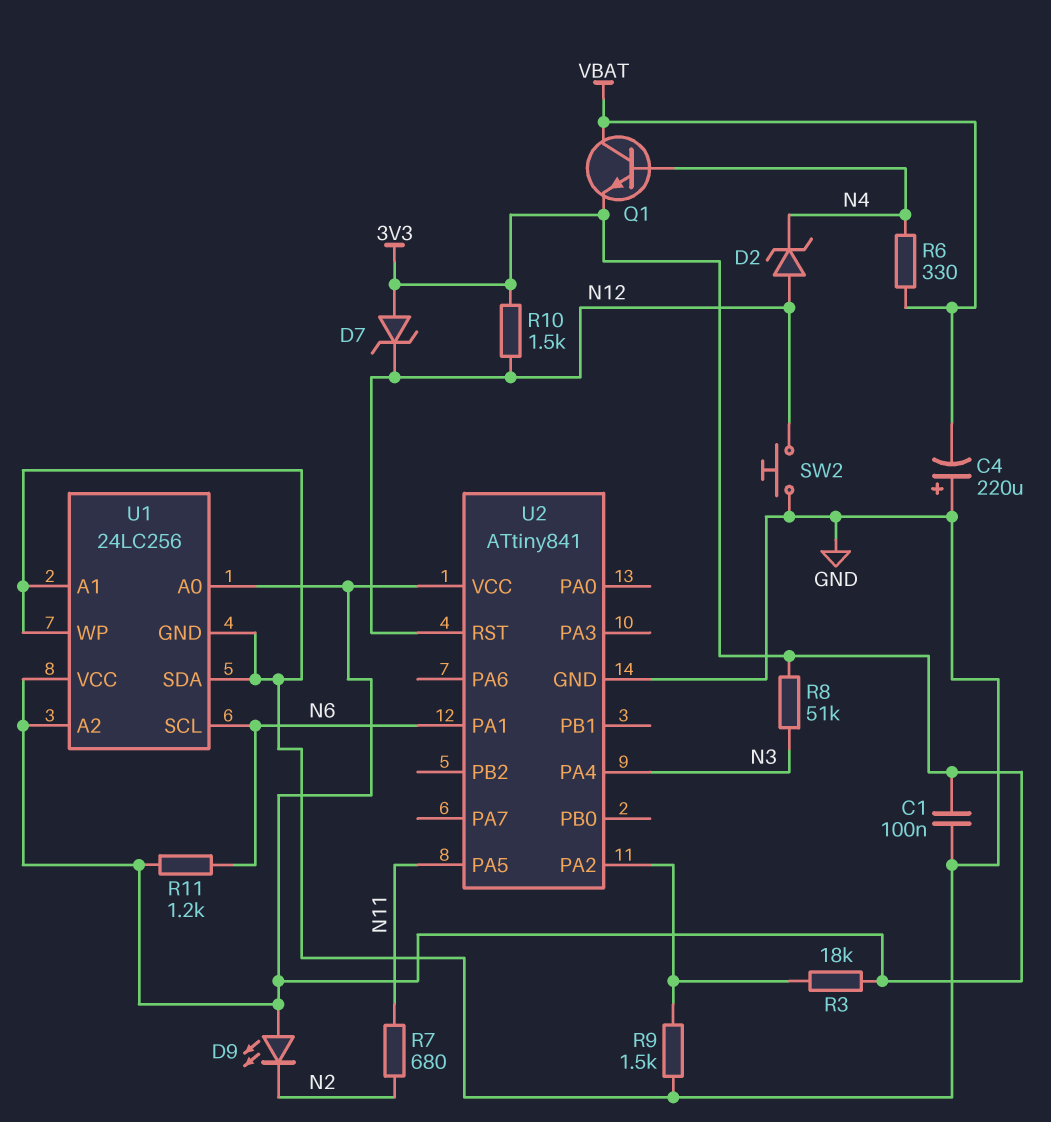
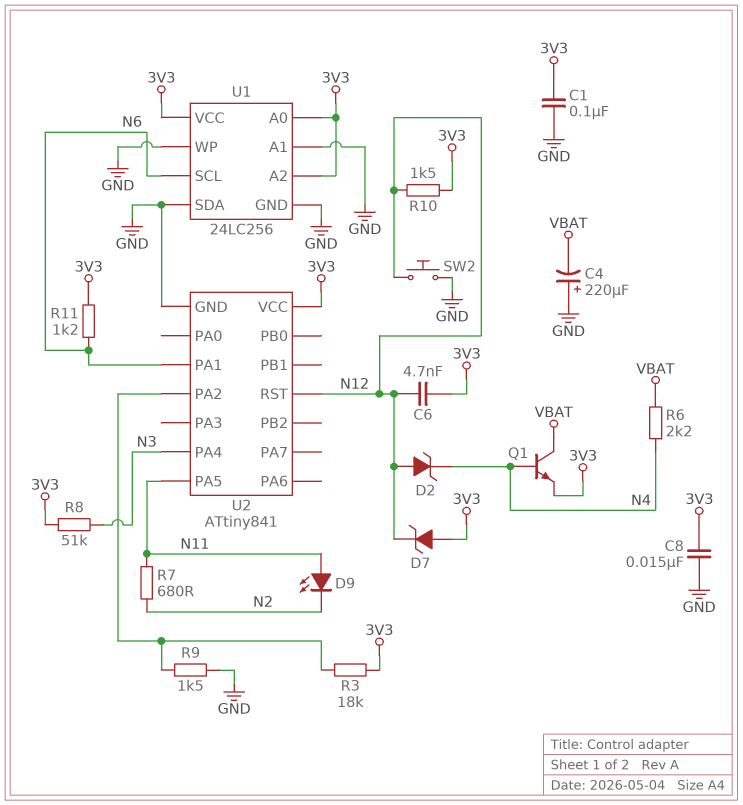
C6: none -> 4.7nF (3V3, N12)
C8: none -> 15nF (3V3, GND)
D9: LED (A 3V3, K N2) -> LED (A N11, K N2)
R6: 330 (N4, VBAT) -> 2.2k (N4, VBAT)

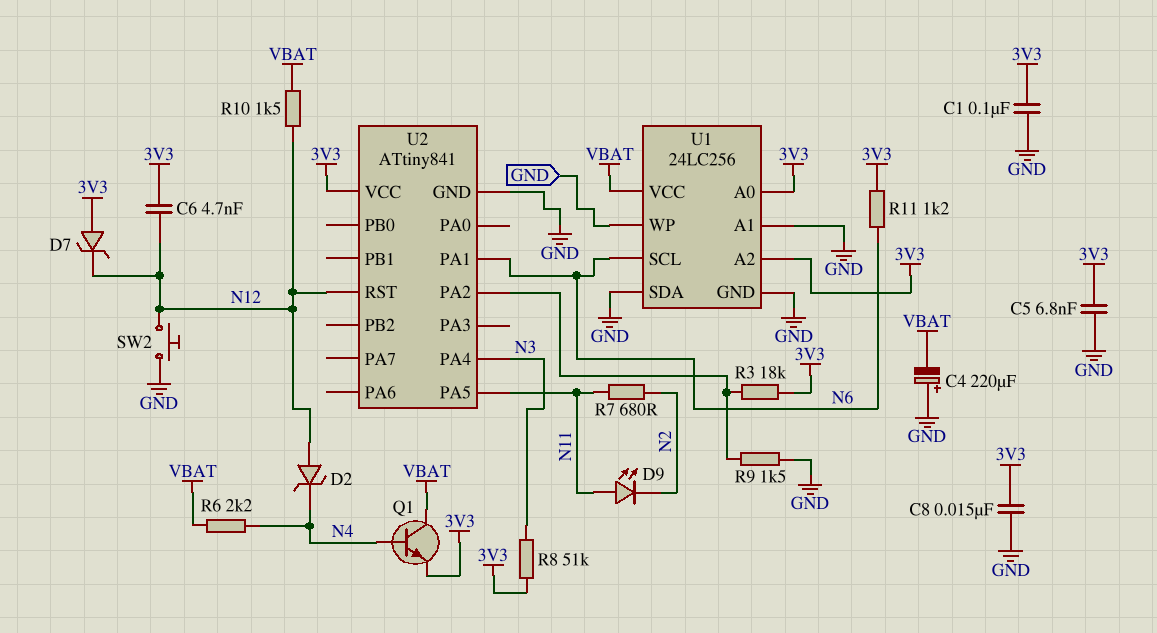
C5: none -> 6.8nF (3V3, GND)
R10: 1.5k (3V3, N12) -> 1.5k (N12, VBAT)
U1 pin VCC: 3V3 -> VBAT

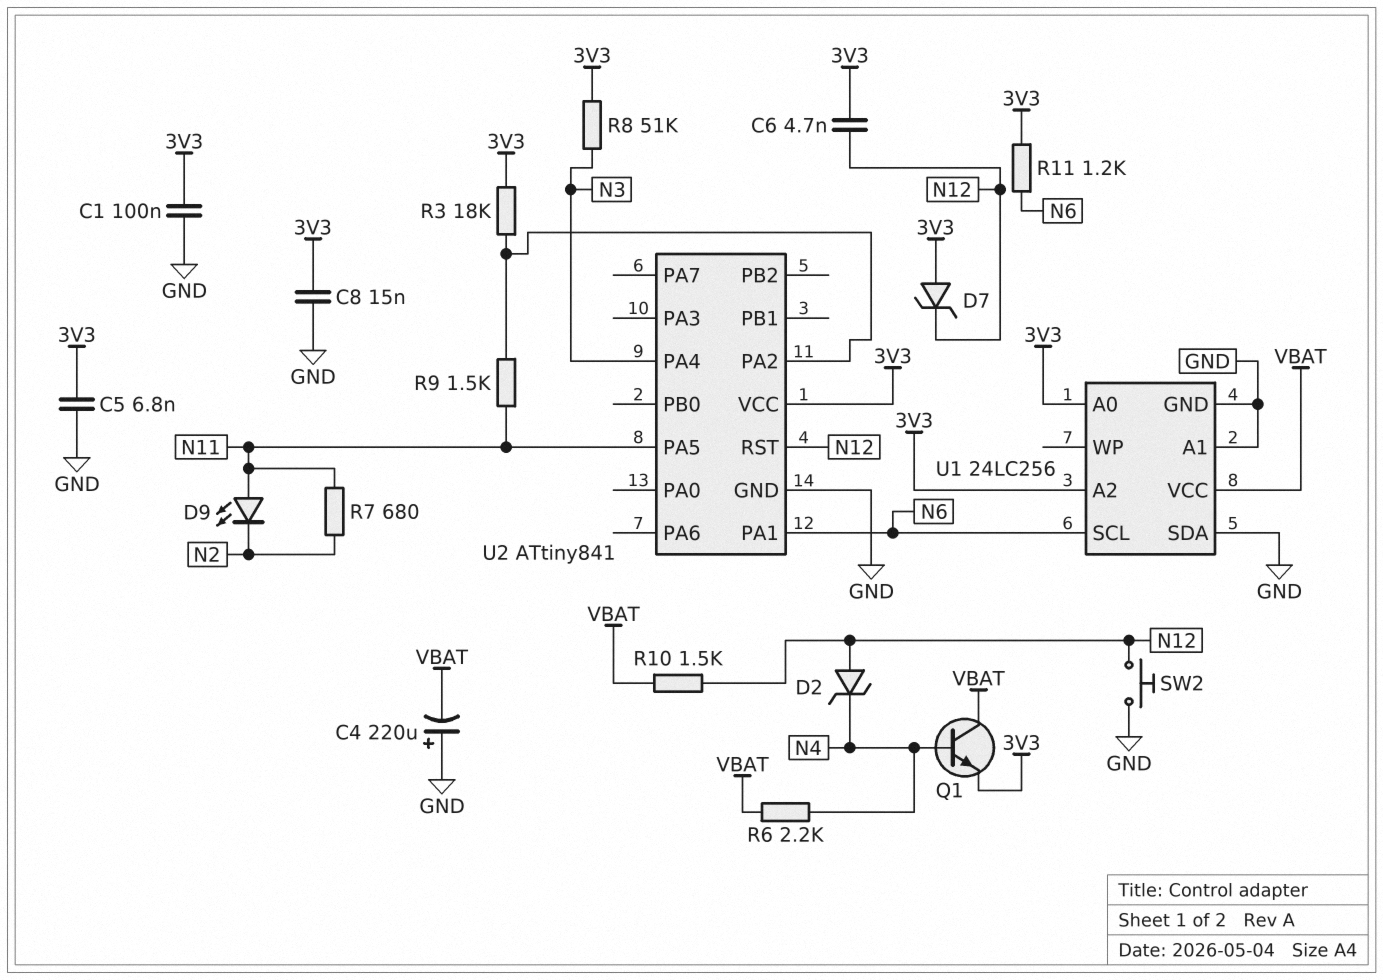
R9: 1.5k (GND, U2/PA2) -> 1.5k (N11, U2/PA2)
U1 pin WP: GND -> none

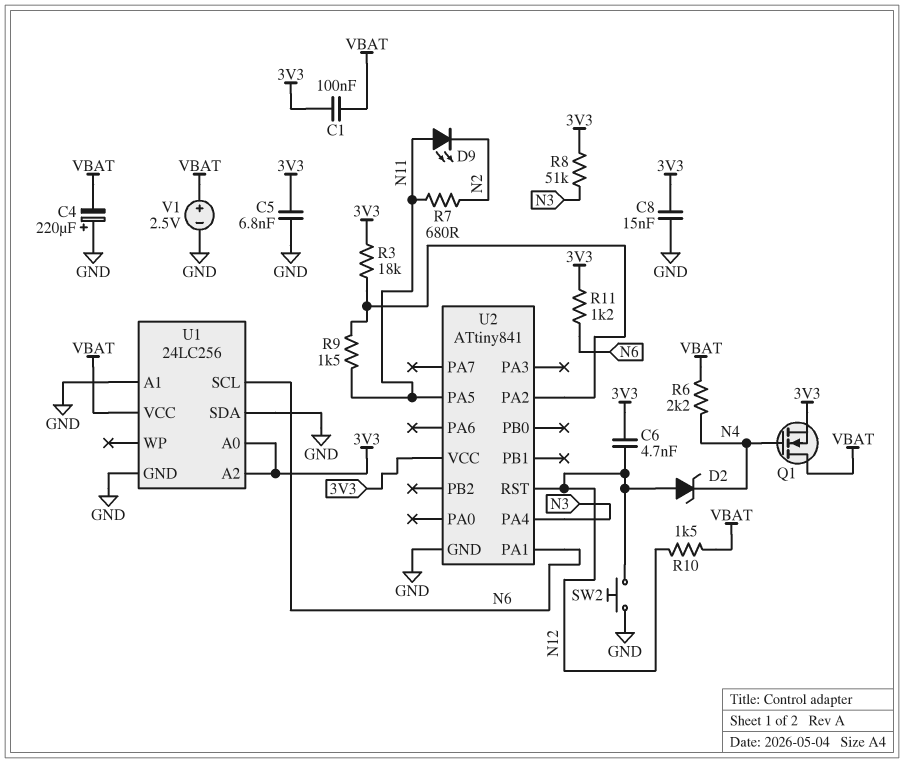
C1: 100nF (3V3, GND) -> 100nF (3V3, VBAT)
D7: zener (A 3V3, K N12) -> none
Q1: NPN (B N4, C VBAT, E 3V3) -> NMOS (G N4, D VBAT, S 3V3)
V1: none -> 2.5V (plus VBAT, minus GND)

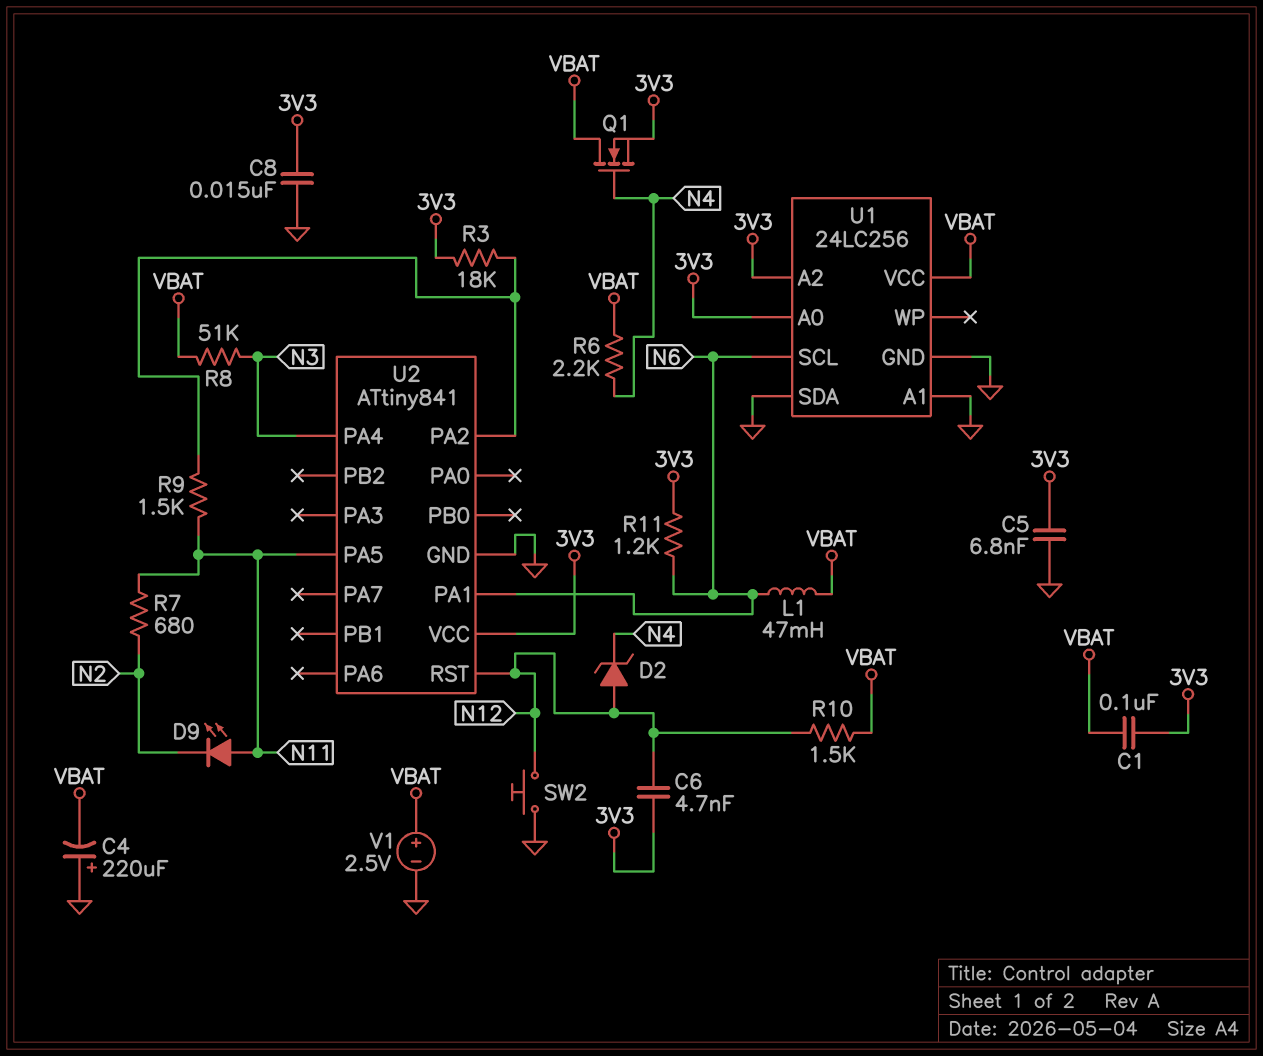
L1: none -> 47mH (N6, VBAT)
R8: 51k (3V3, N3) -> 51k (N3, VBAT)

